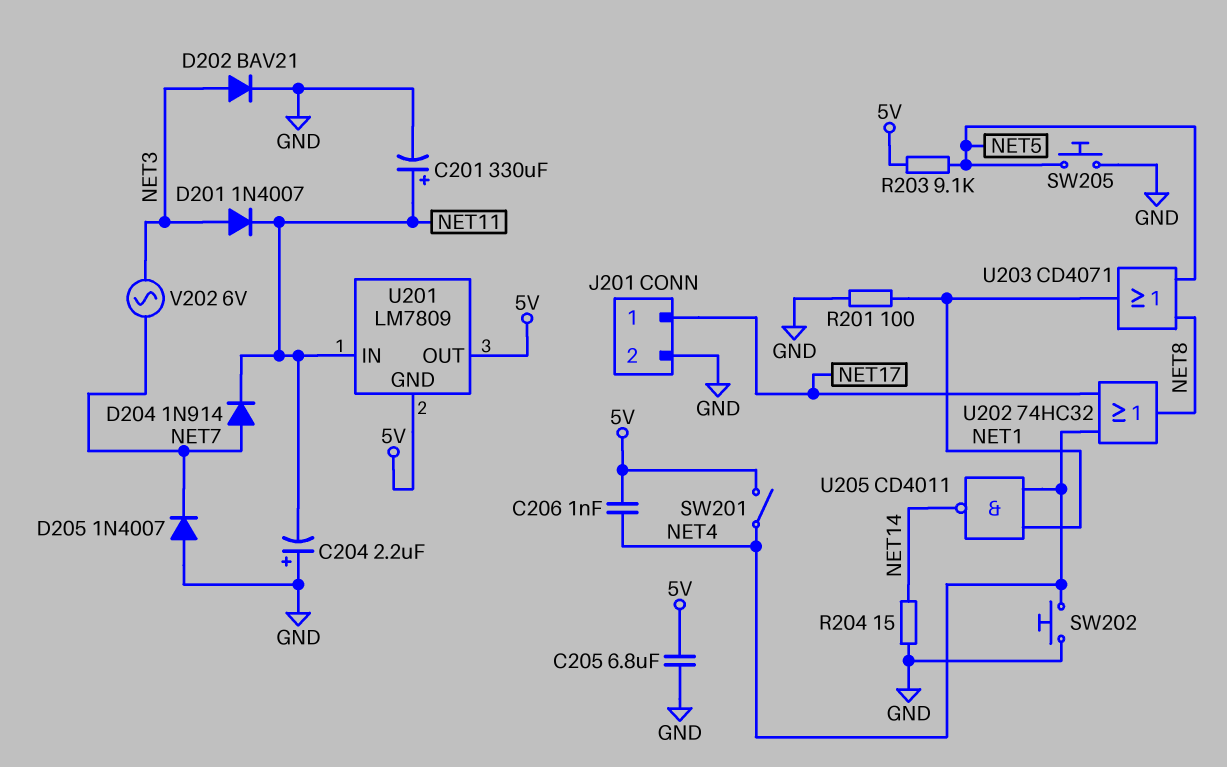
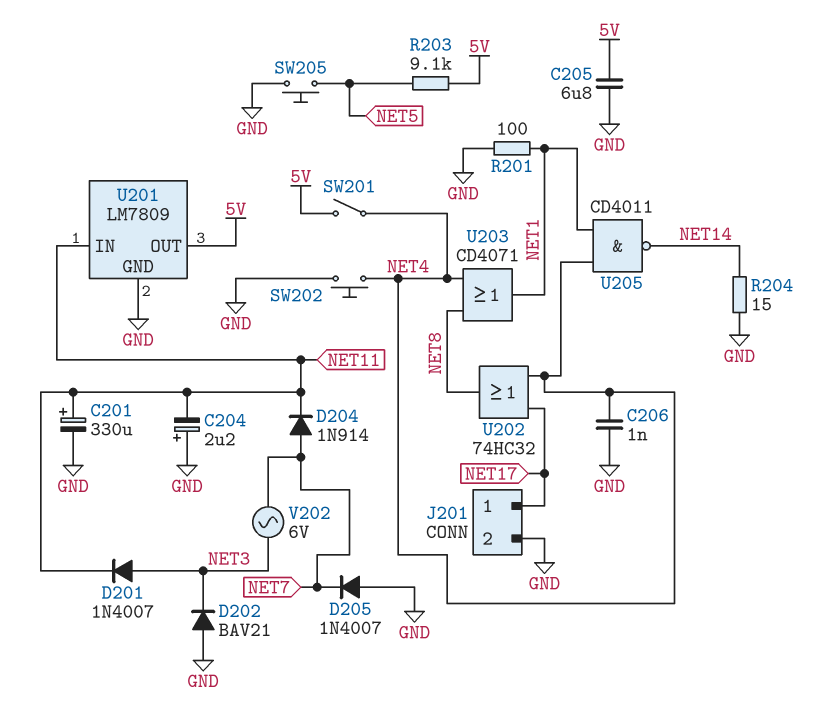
C206: 1nF (5V, NET4) -> 1nF (GND, NET4)
D202: diode BAV21 (A NET3, K GND) -> diode BAV21 (A GND, K NET3)
U201 pin GND: 5V -> GND
U203: OR CD4071 (in NET5, in NET8, out NET1) -> OR CD4071 (in NET4, in NET8, out NET1)

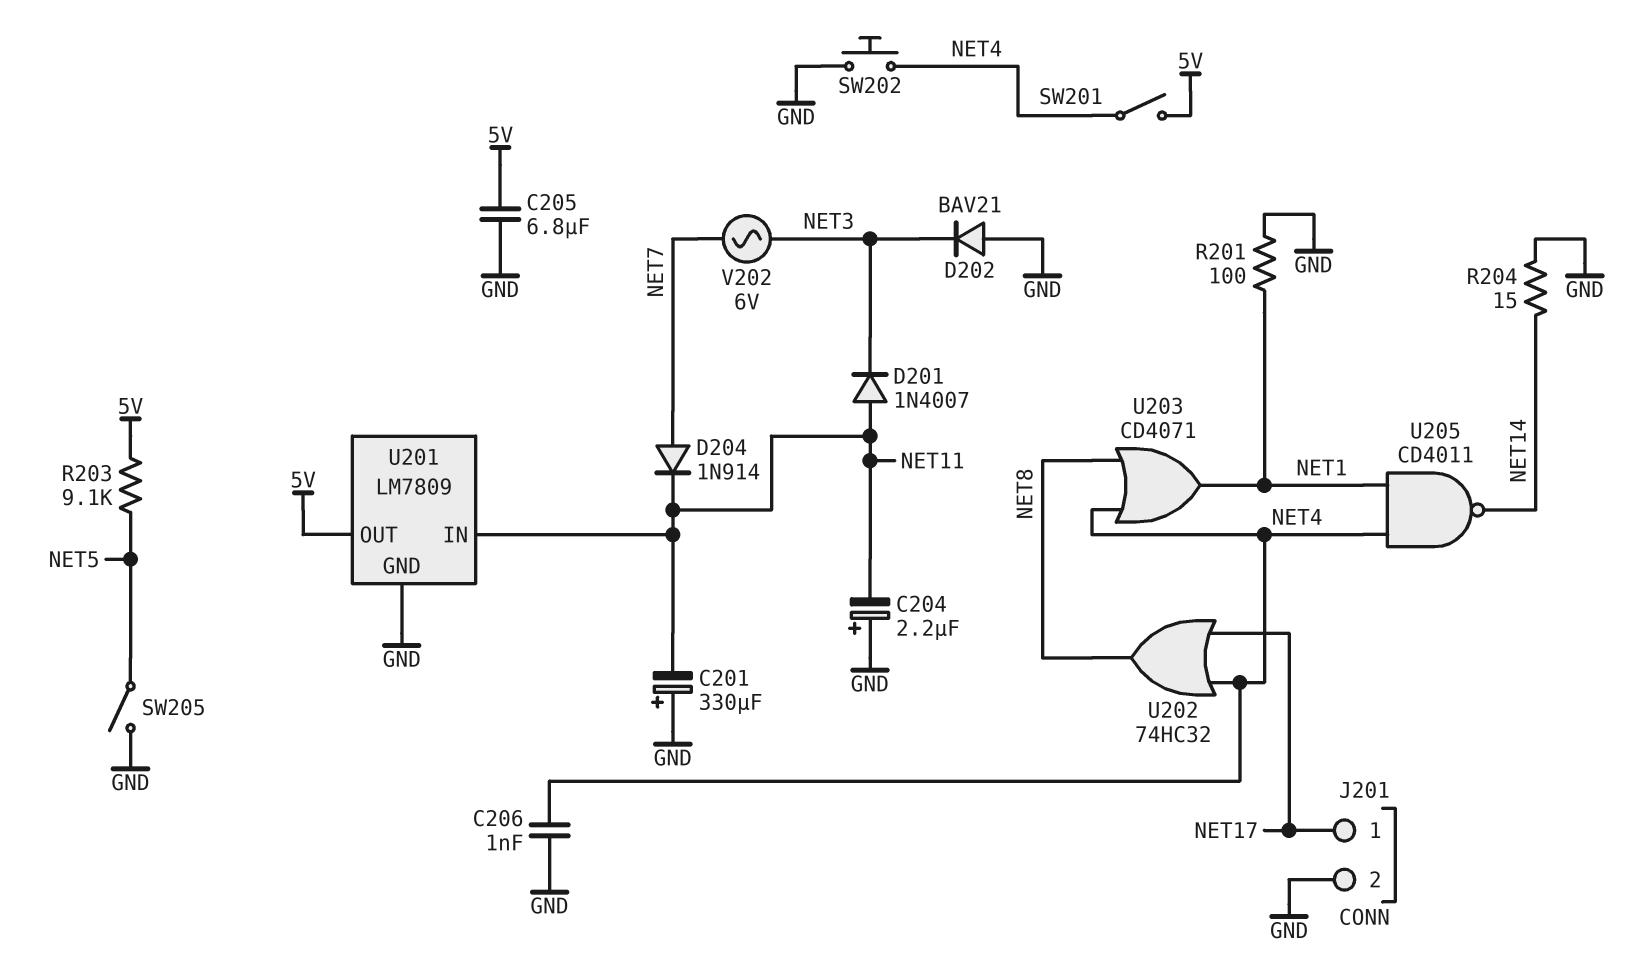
C201: 330uF (plus NET11, minus GND) -> 330uF (plus GND, minus NET11)
D201: diode 1N4007 (A NET3, K NET11) -> diode 1N4007 (A NET11, K NET3)
D205: diode 1N4007 (A GND, K NET7) -> none
SW205: button (GND, NET5) -> switch (GND, NET5)

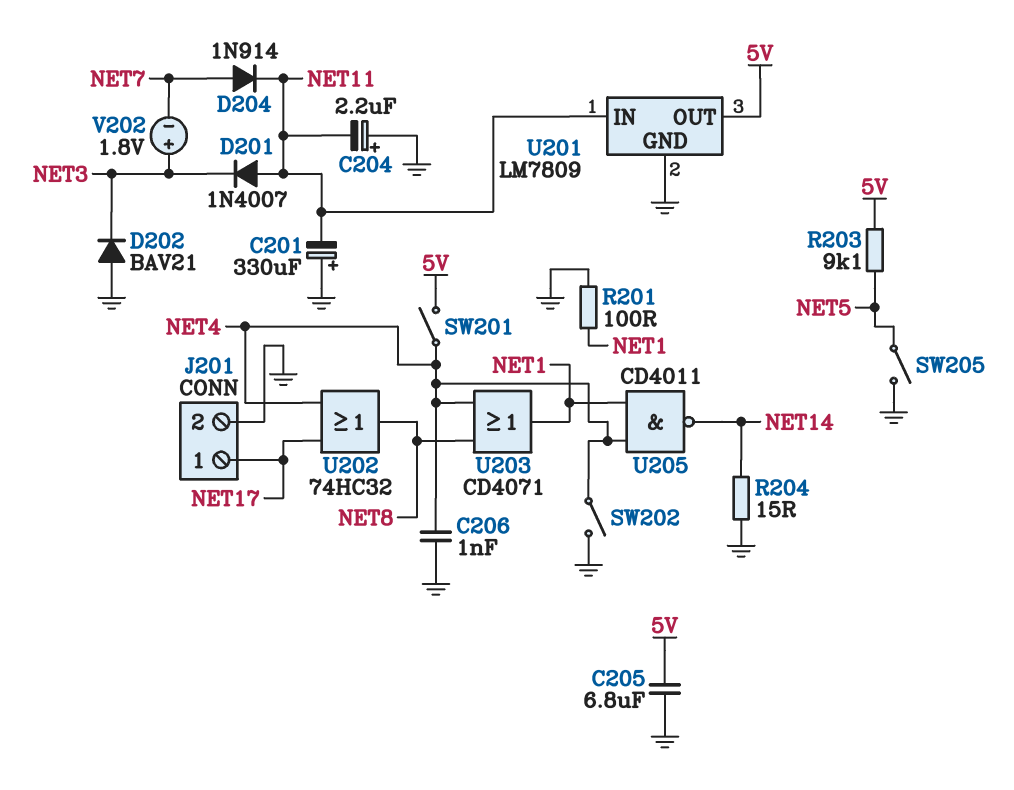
SW202: button (GND, NET4) -> switch (GND, NET4)
V202: AC 6V (NET3, NET7) -> 1.8V (plus NET3, minus NET7)

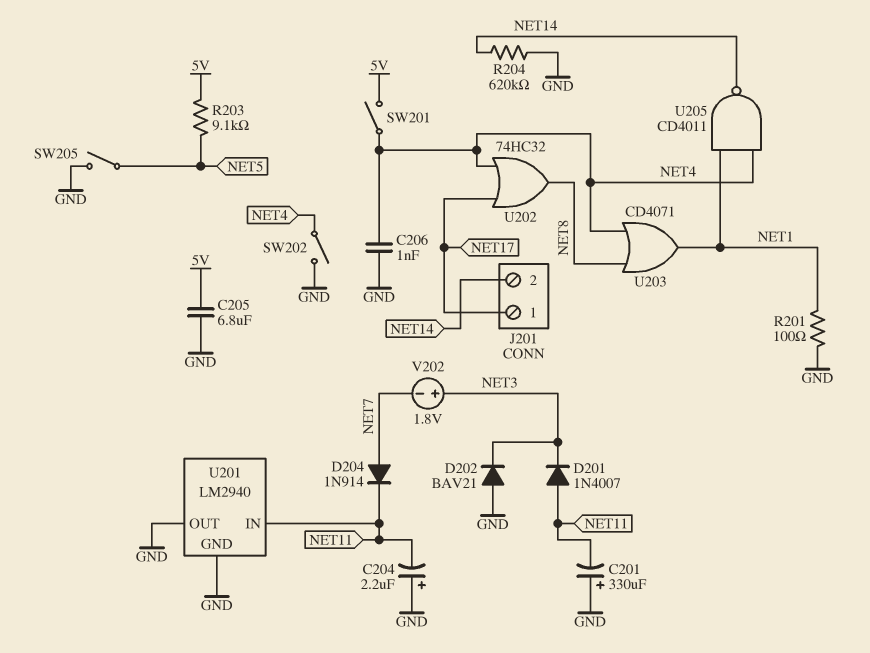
J201 pin 2: GND -> NET14
R204: 15 (GND, NET14) -> 620k (GND, NET14)
U201: LM7809 -> LM2940
U201 pin OUT: 5V -> GND

